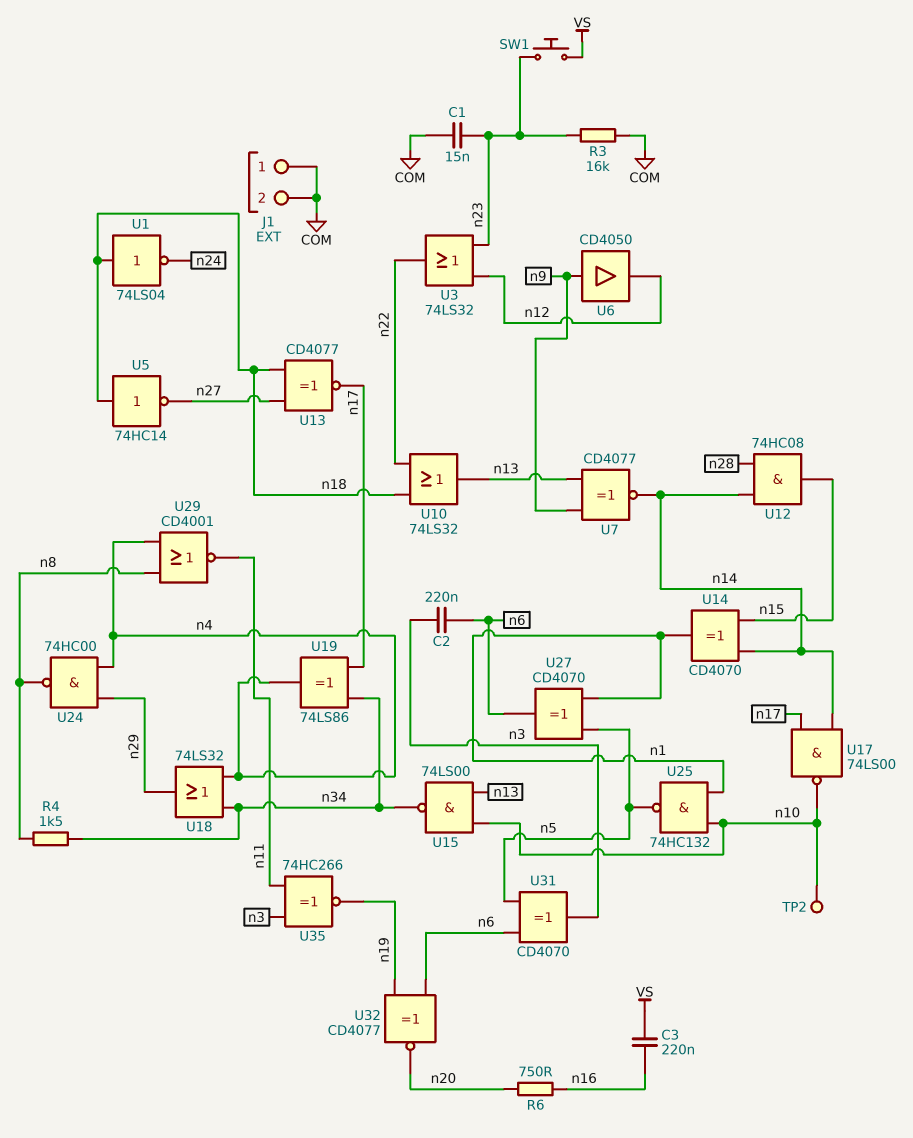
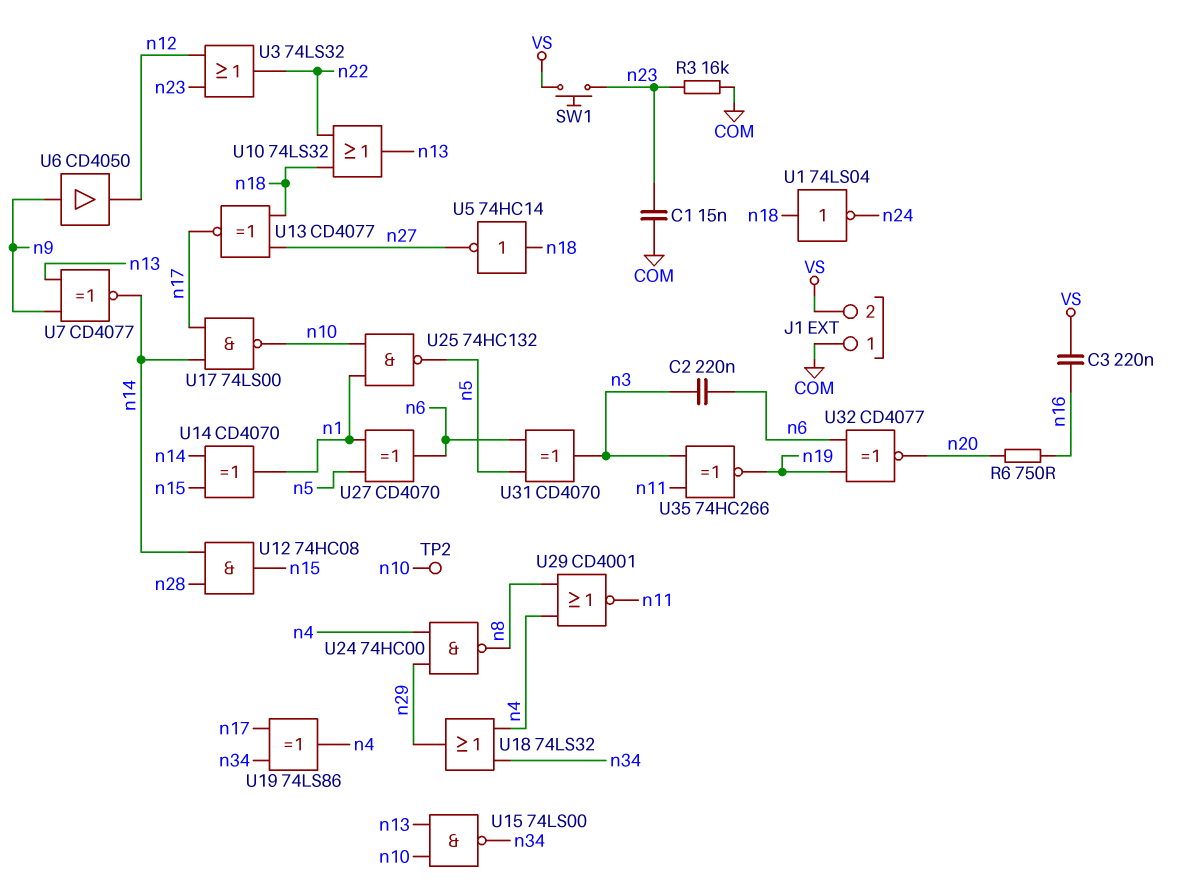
J1 pin 2: COM -> VS
R4: 1.5k (n8, n34) -> none

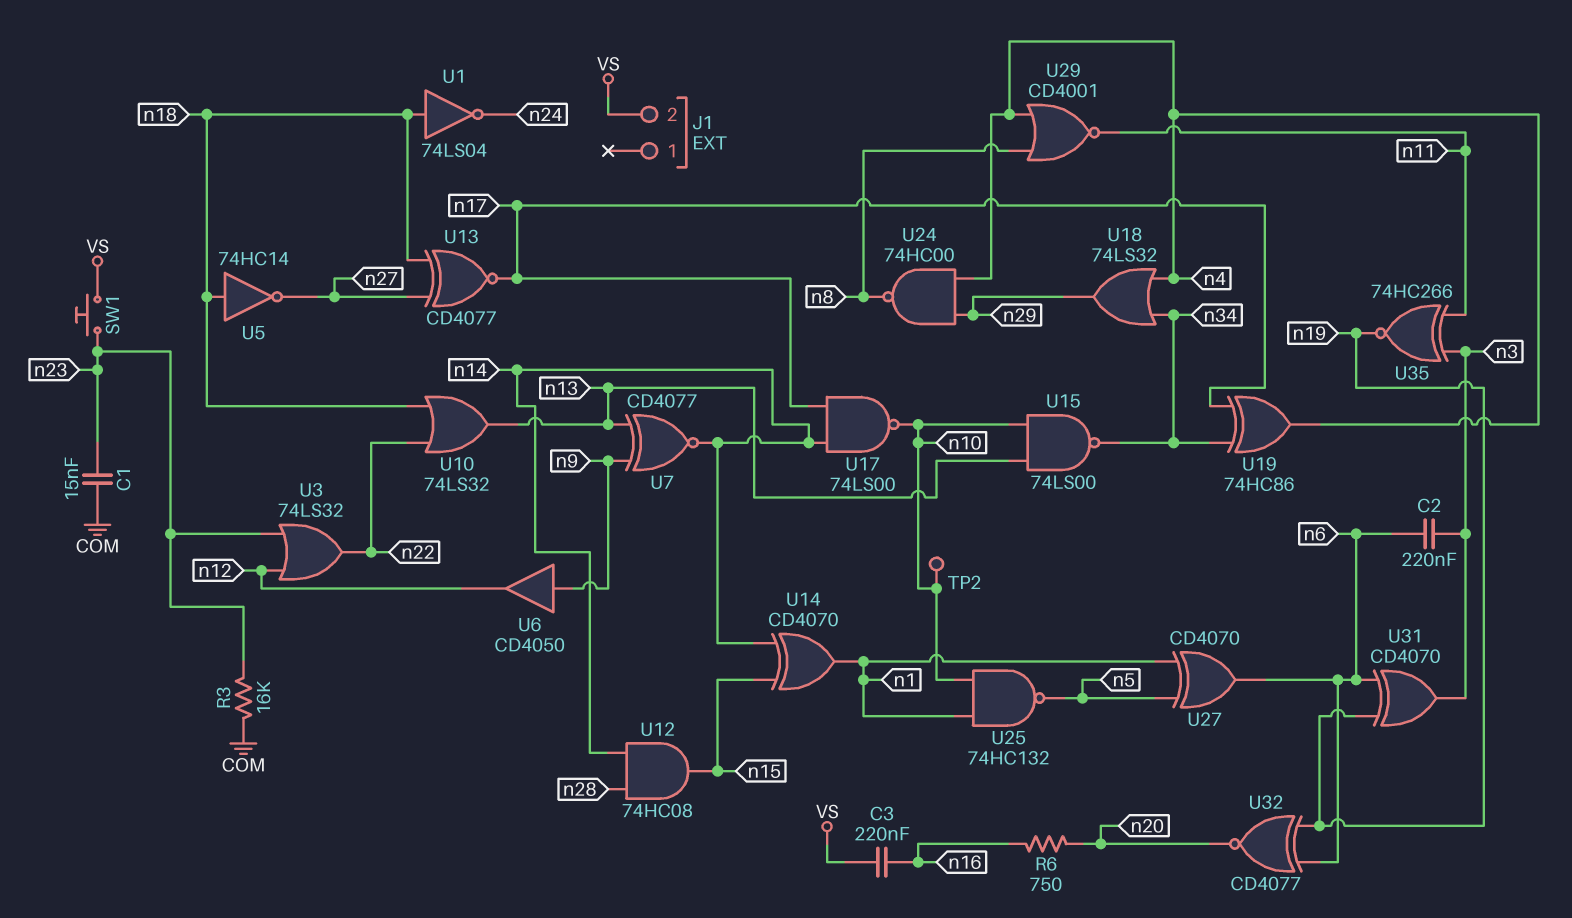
J1 pin 1: COM -> none
U19: XOR 74LS86 (in n17, in n34, out n4) -> XOR 74HC86 (in n17, in n34, out n4)
U31: XOR CD4070 (in n5, in n6, out n3) -> XOR CD4070 (in n6, in n19, out n3)

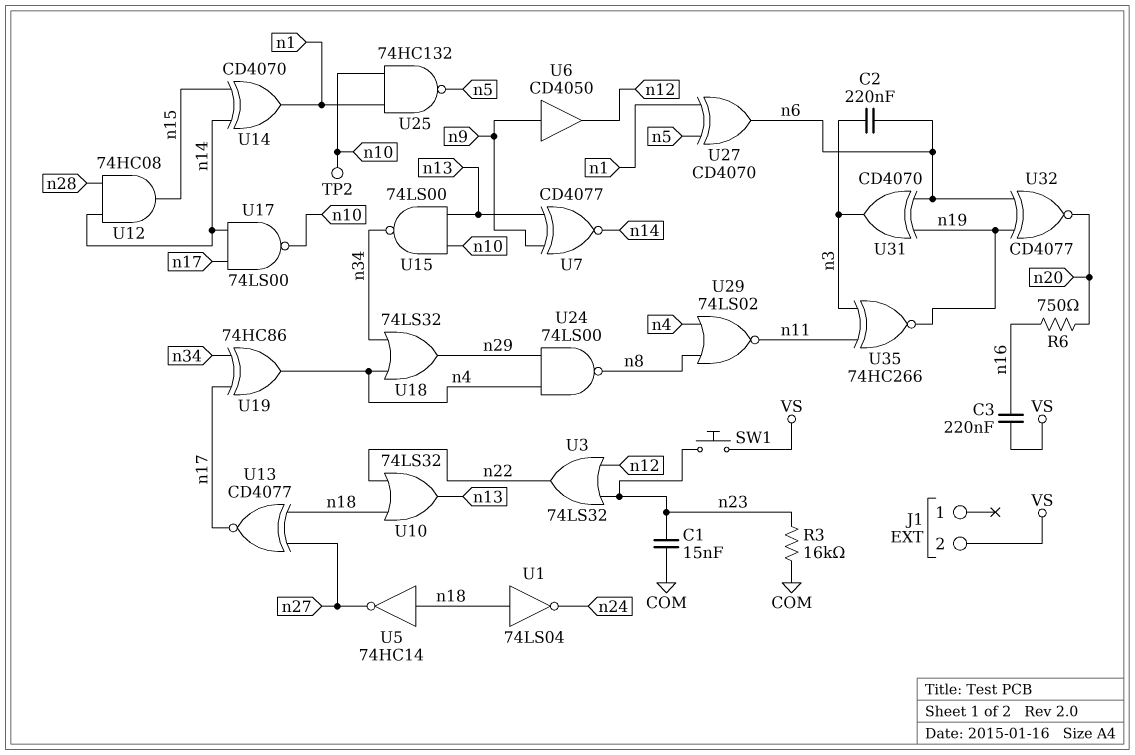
U24: NAND 74HC00 (in n4, in n29, out n8) -> NAND 74LS00 (in n4, in n29, out n8)
U29: NOR CD4001 (in n4, in n8, out n11) -> NOR 74LS02 (in n4, in n8, out n11)

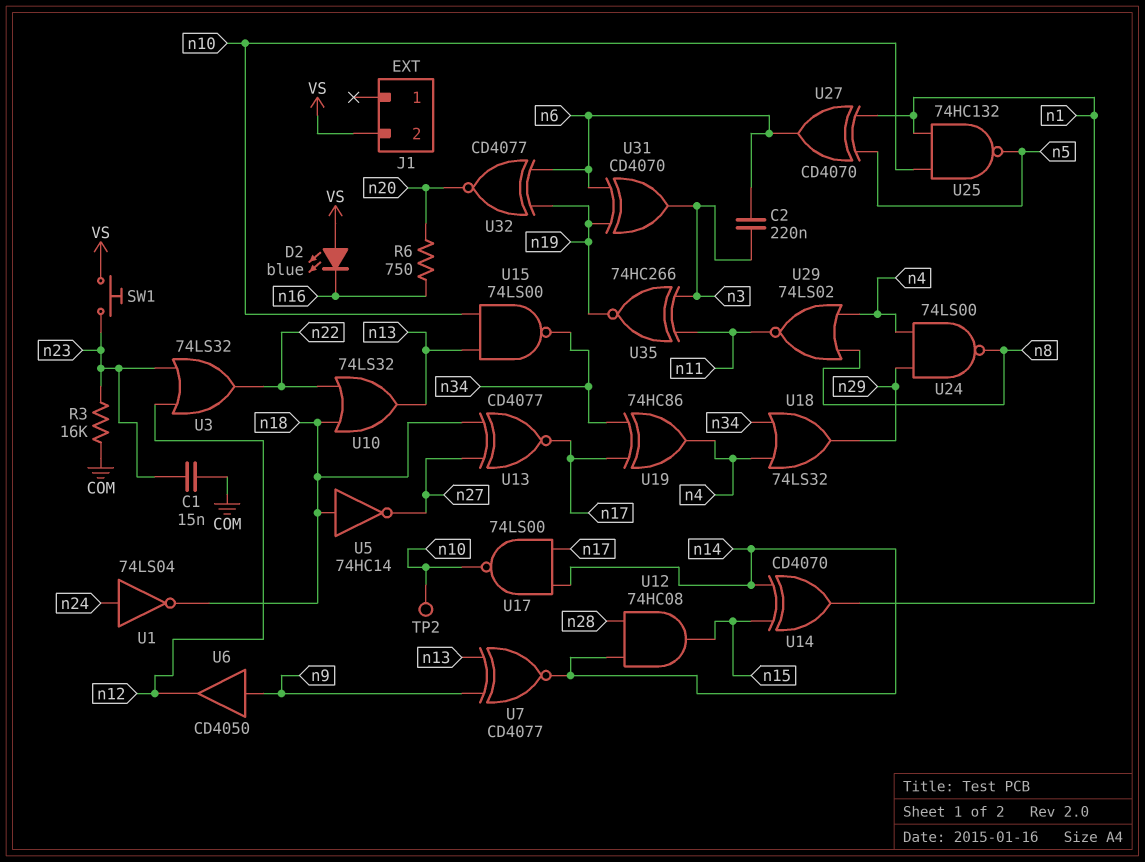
C3: 220nF (VS, n16) -> none
D2: none -> LED blue (A VS, K n16)
U1: NOT 74LS04 (in n18, out n24) -> NOT 74LS04 (in n24, out n18)

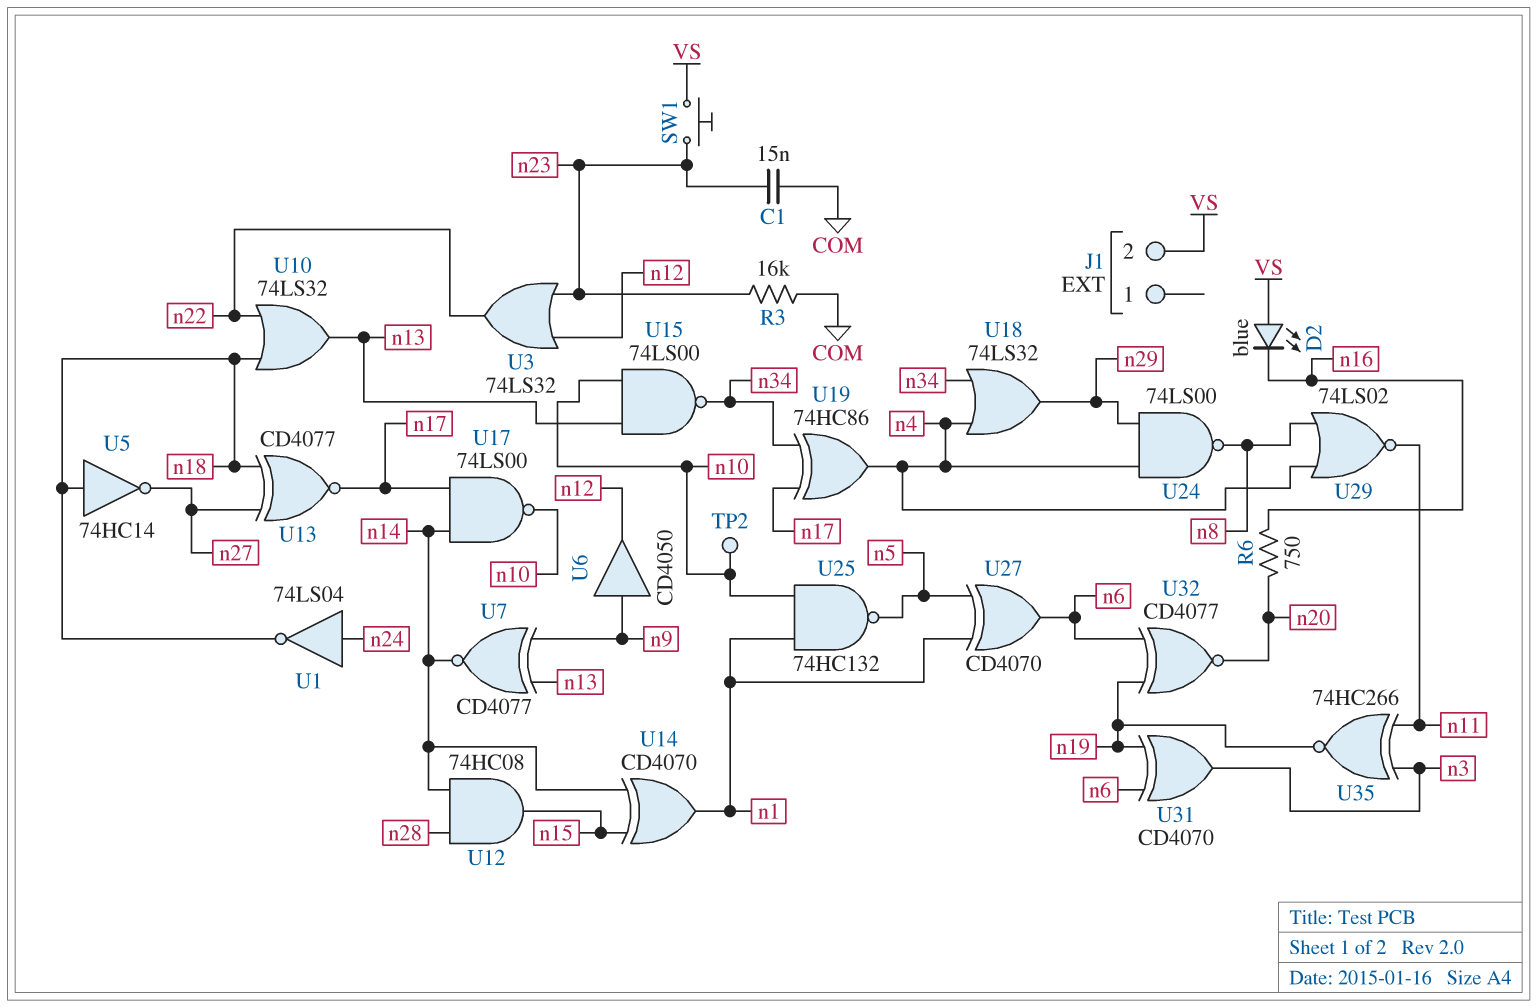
C2: 220nF (n3, n6) -> none

